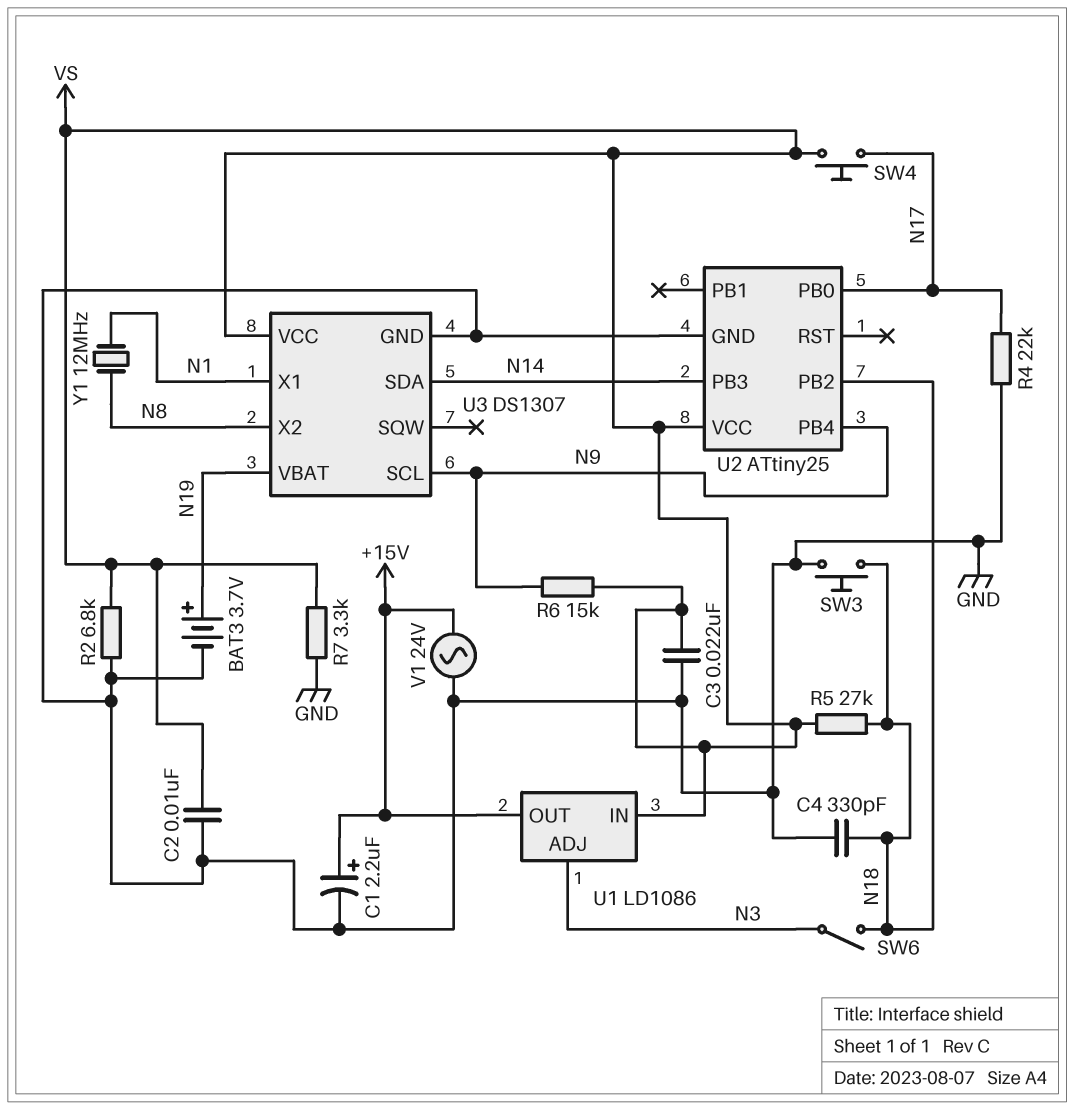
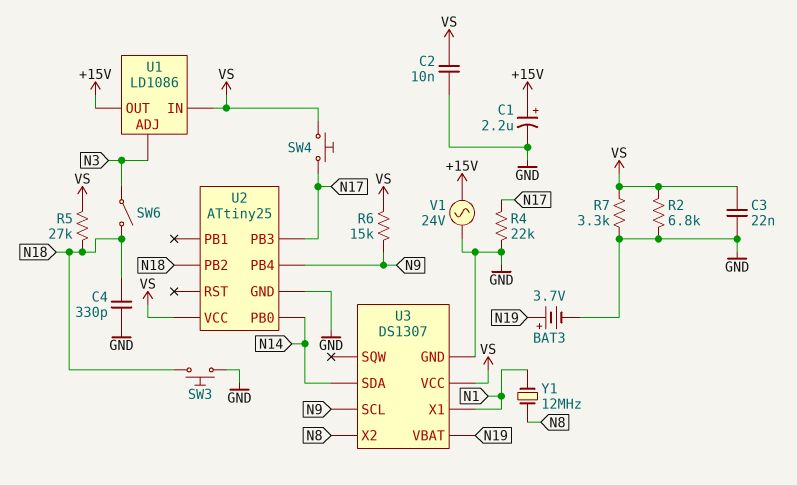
U2 pin PB0: N17 -> N14
U2 pin PB3: N14 -> N17

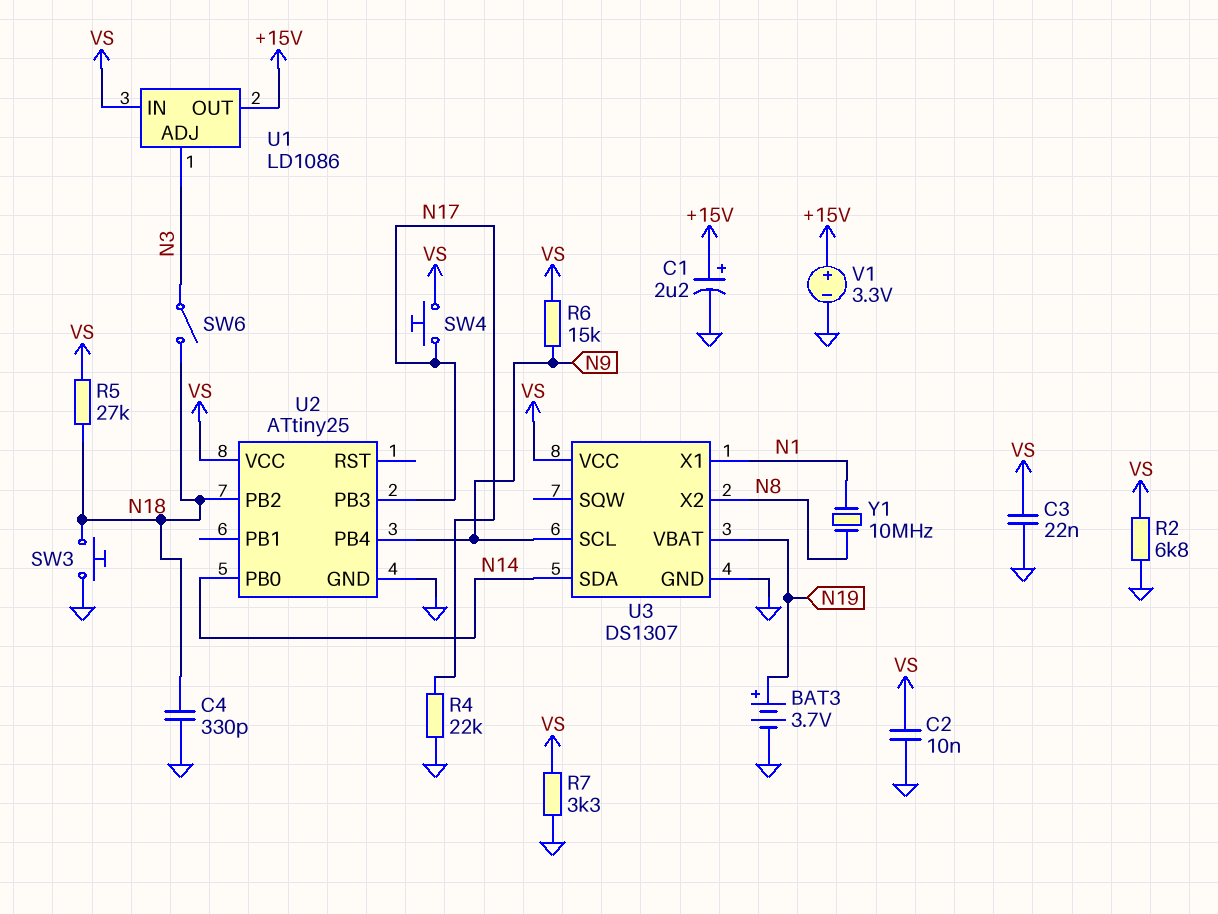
V1: AC 24V (+15V, GND) -> 3.3V (plus +15V, minus GND)
Y1: 12MHz (N1, N8) -> 10MHz (N1, N8)

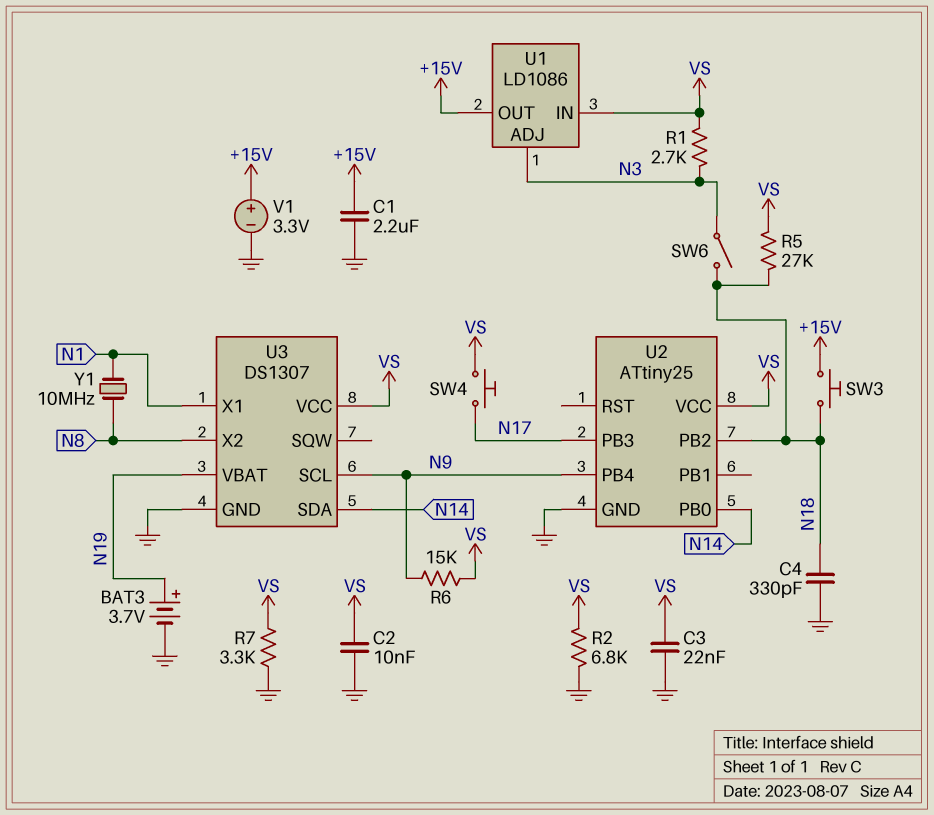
C1: 2.2uF (plus +15V, minus GND) -> 2.2uF (+15V, GND)
R1: none -> 2.7k (N3, VS)
R4: 22k (GND, N17) -> none
SW3: button (GND, N18) -> button (+15V, N18)

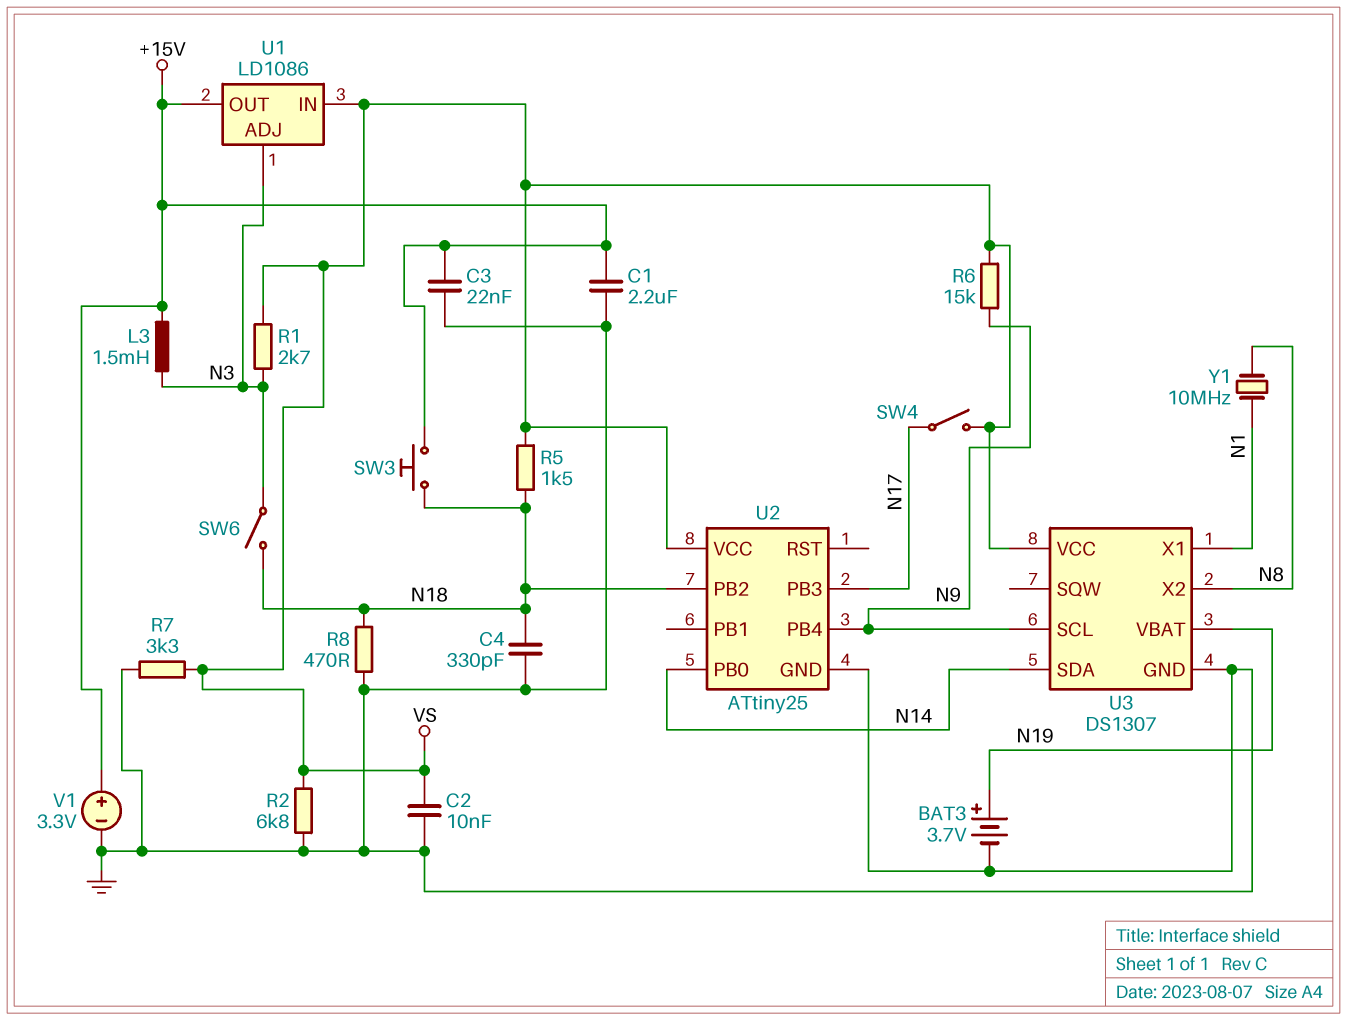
C3: 22nF (GND, VS) -> 22nF (+15V, GND)
L3: none -> 1.5mH (+15V, N3)
R5: 27k (N18, VS) -> 1.5k (N18, VS)
R8: none -> 470 (GND, N18)
SW4: button (N17, VS) -> switch (N17, VS)

